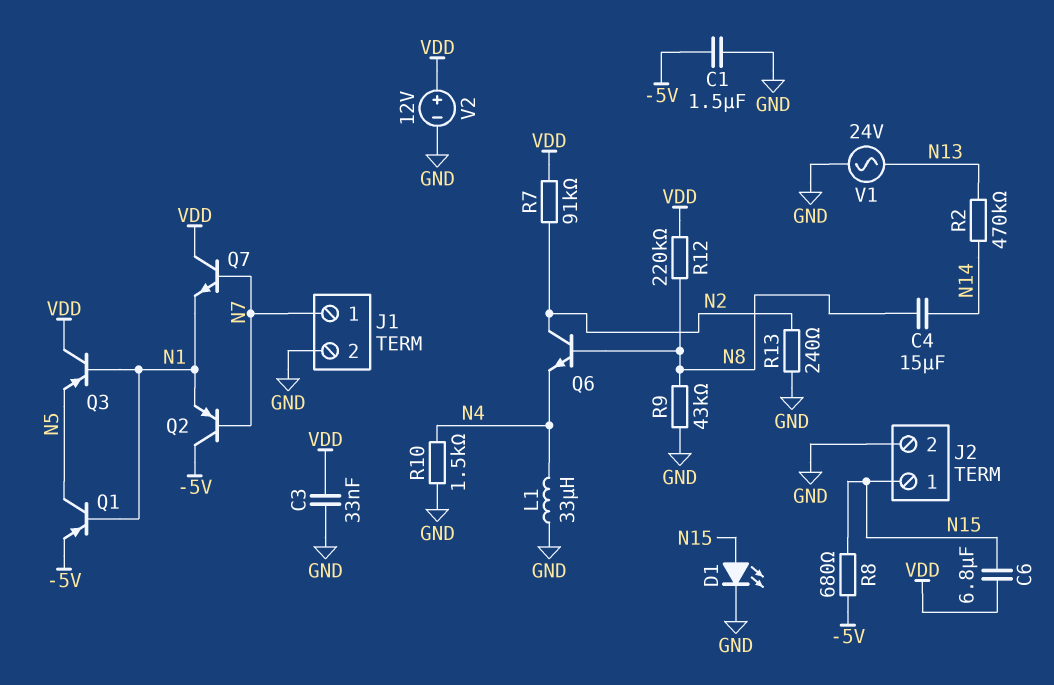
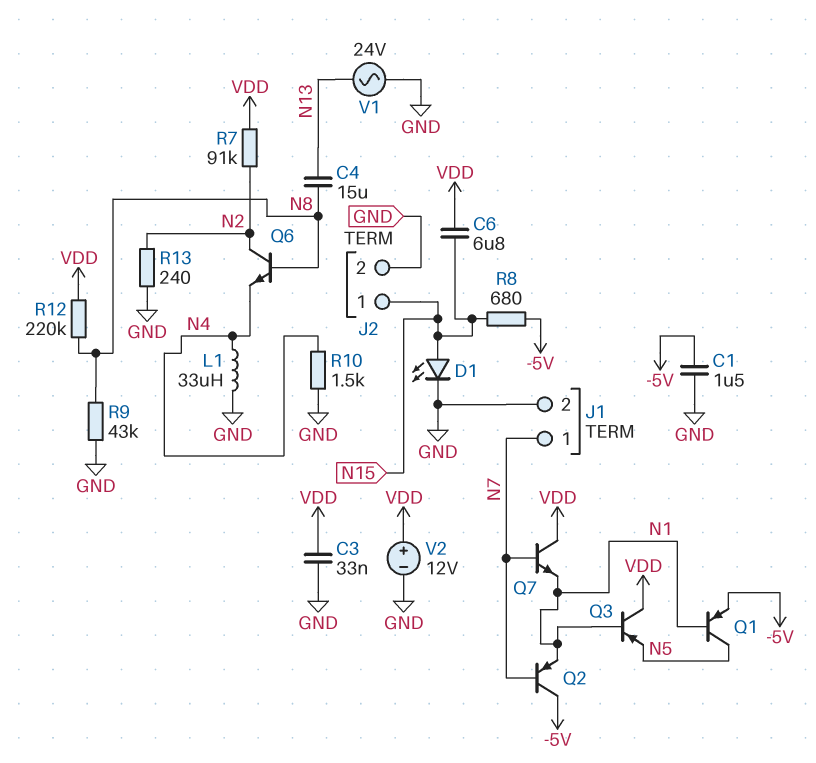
C4: 15uF (N8, N14) -> 15uF (N8, N13)
R2: 470k (N13, N14) -> none

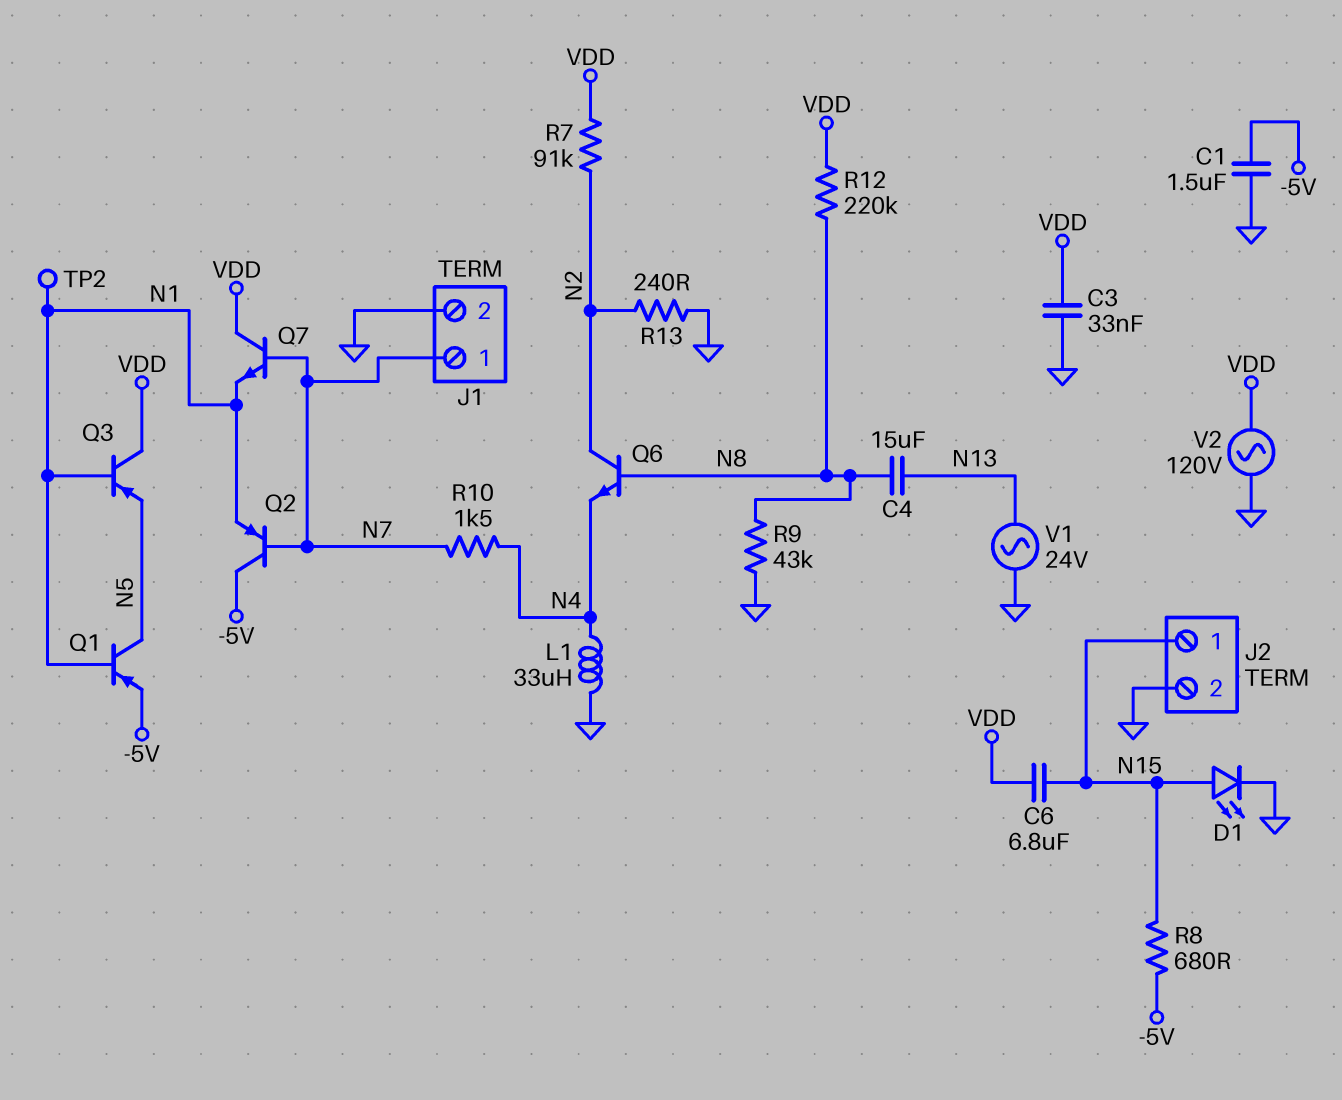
R10: 1.5k (GND, N4) -> 1.5k (N4, N7)
TP2: none -> test point (N1)
V2: 12V (plus VDD, minus GND) -> AC 120V (GND, VDD)

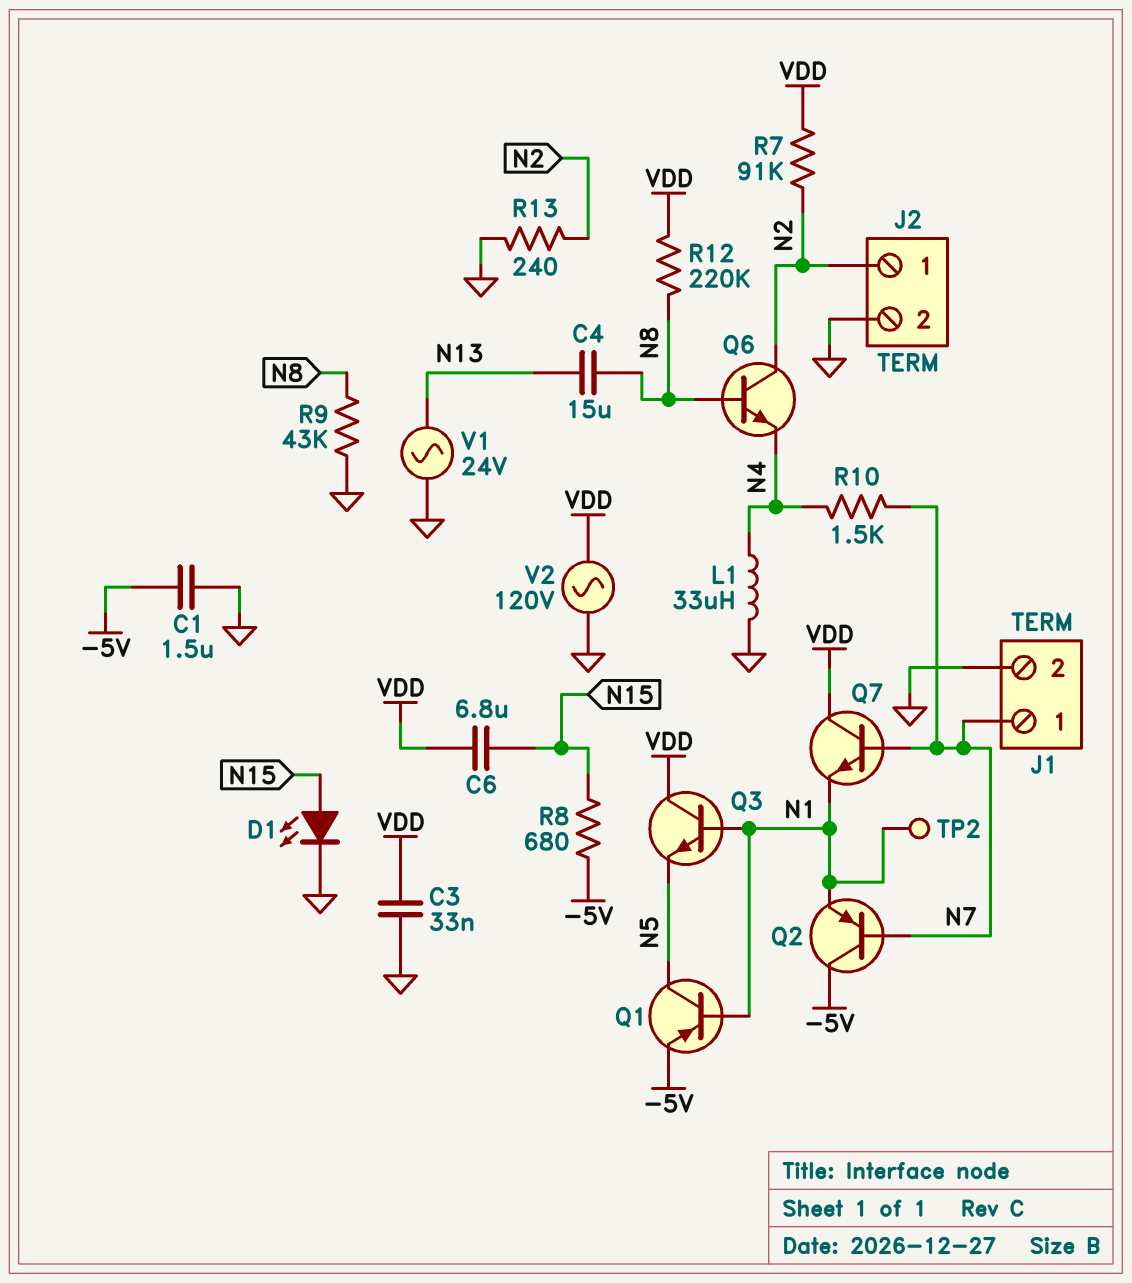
J2 pin 1: N15 -> N2
Q3: PNP (B N1, C VDD, E N5) -> NPN (B N1, C VDD, E N5)

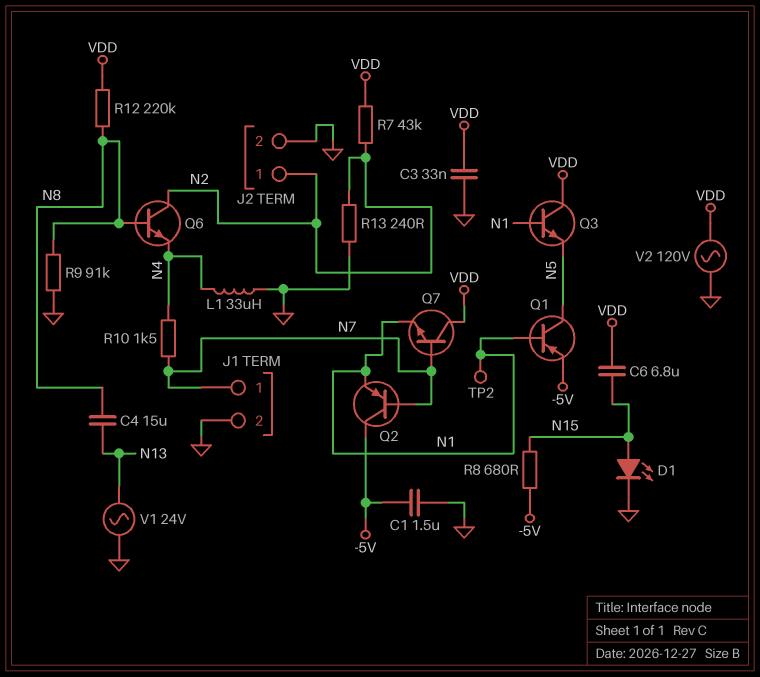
R7: 91k (N2, VDD) -> 43k (N2, VDD)
R9: 43k (GND, N8) -> 91k (GND, N8)

